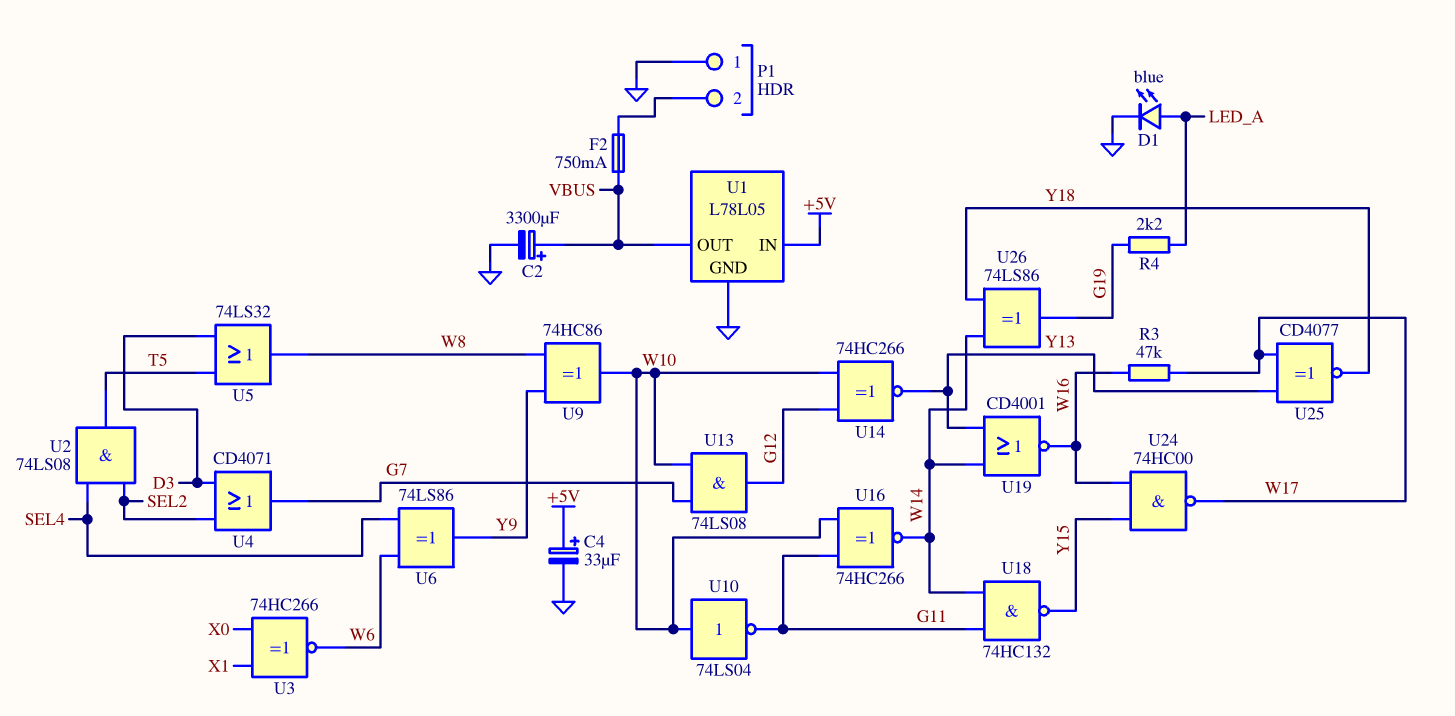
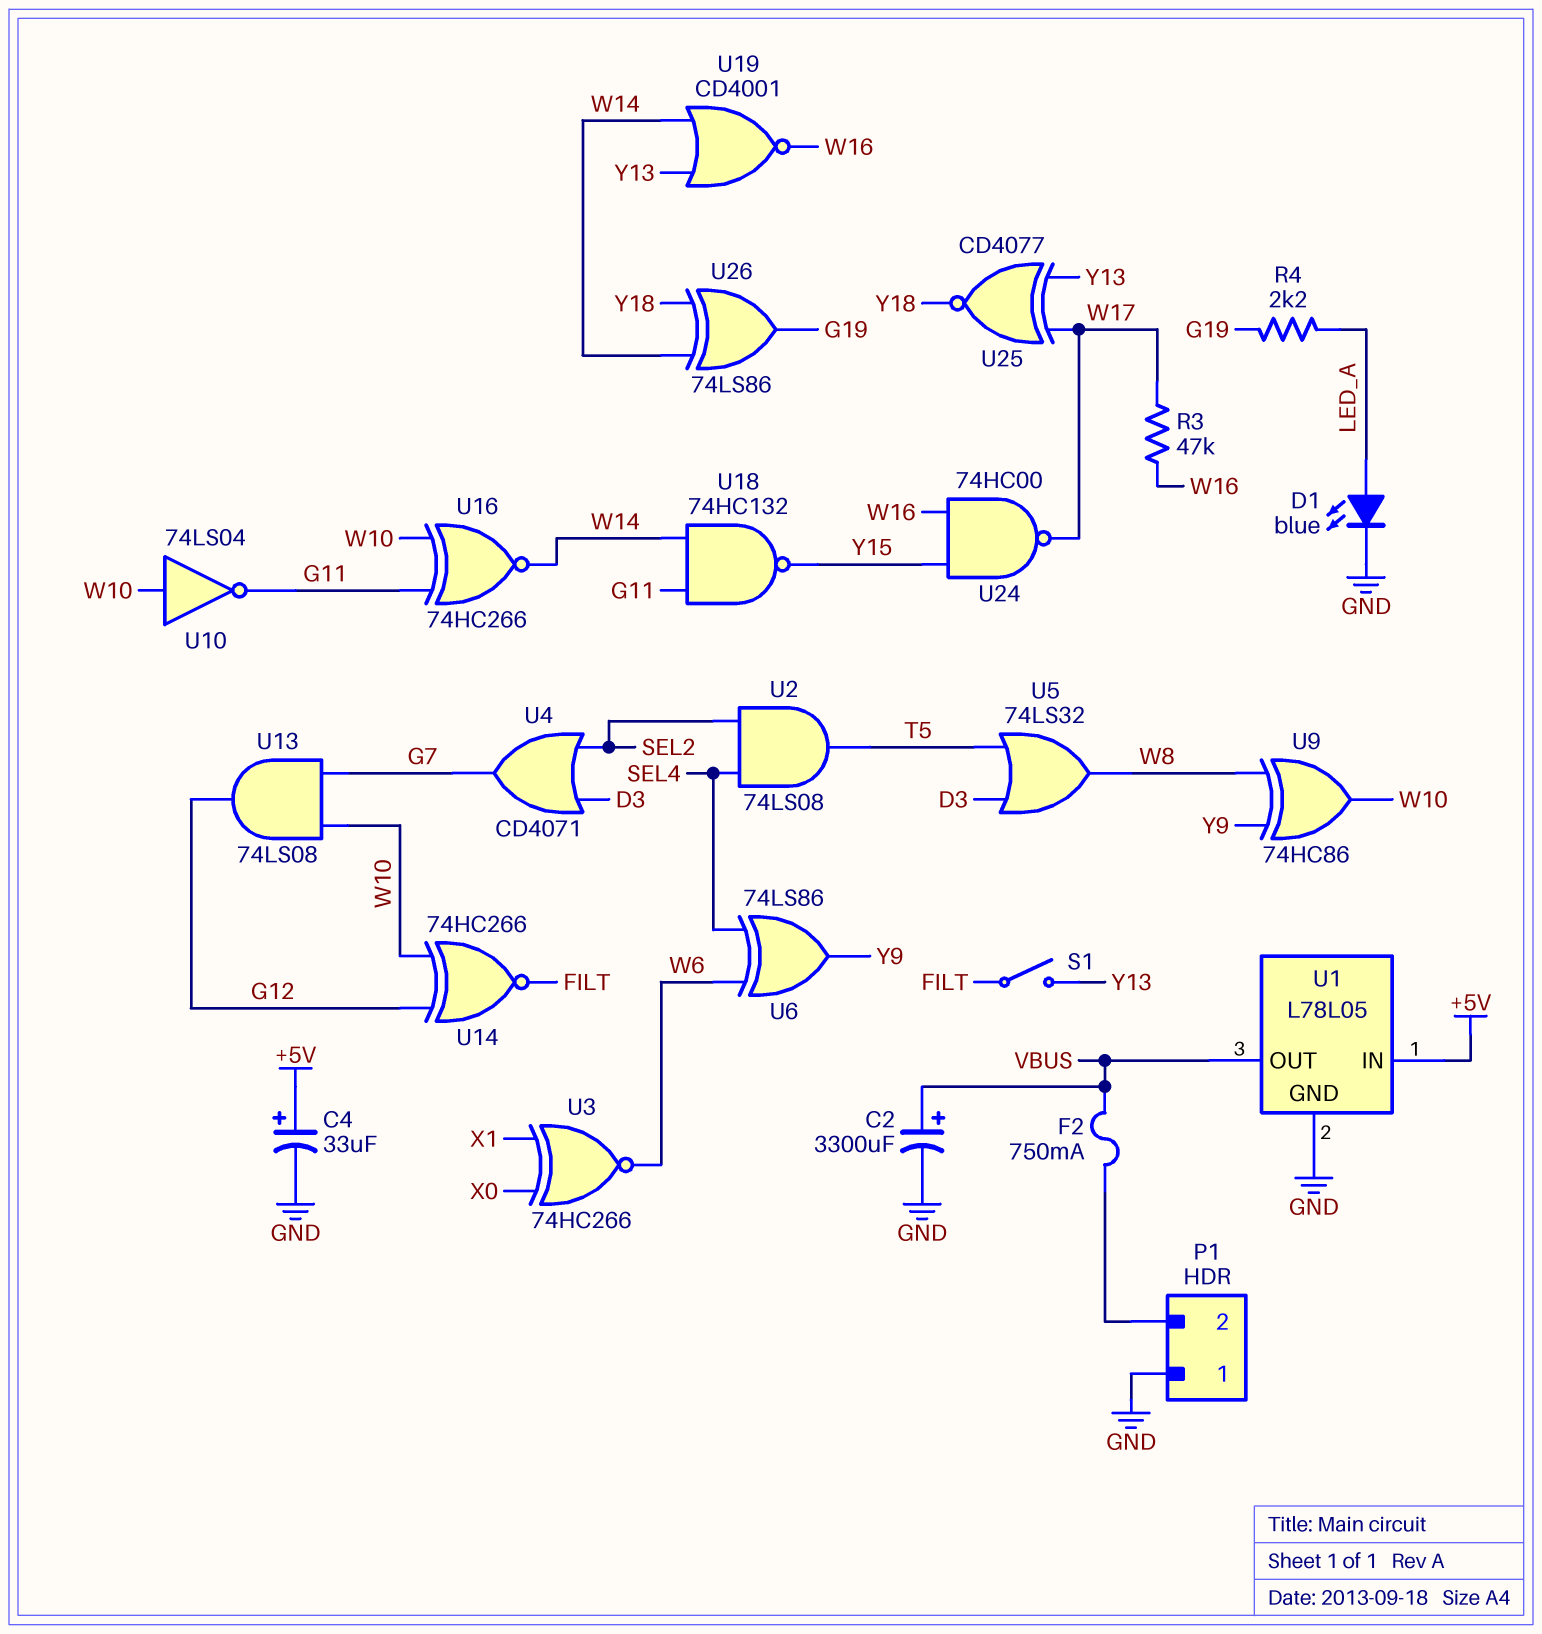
S1: none -> switch (FILT, Y13)
U14: XNOR 74HC266 (in G12, in W10, out Y13) -> XNOR 74HC266 (in G12, in W10, out FILT)

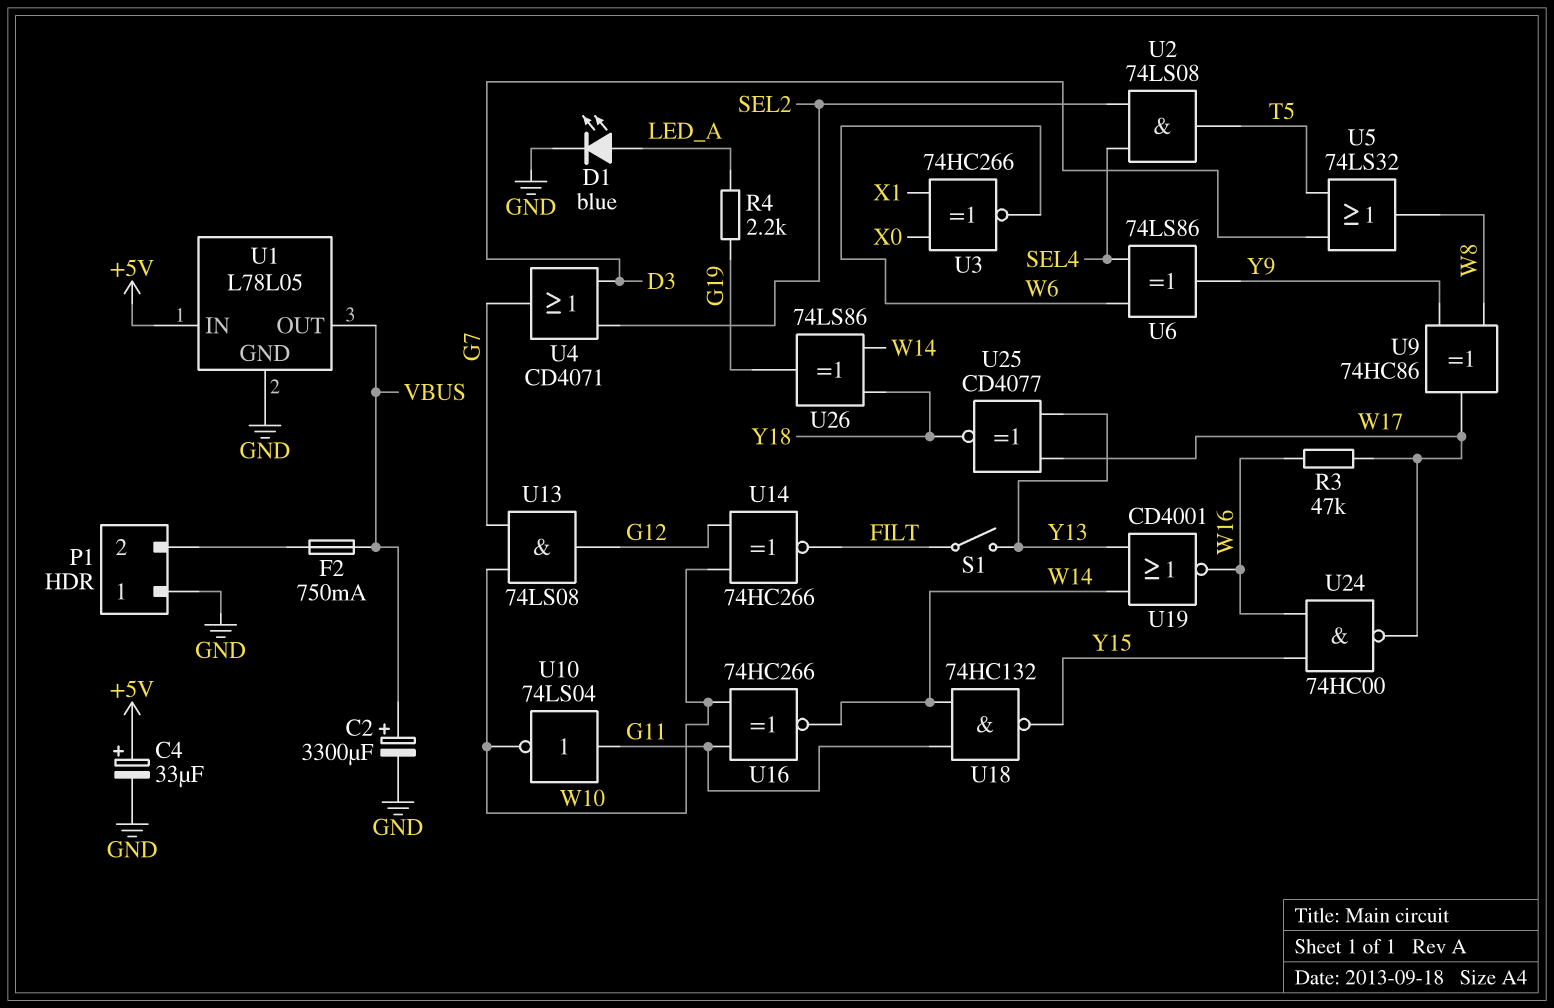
U9: XOR 74HC86 (in W8, in Y9, out W10) -> XOR 74HC86 (in W8, in Y9, out W17)
U10: NOT 74LS04 (in W10, out G11) -> NOT 74LS04 (in G11, out W10)

